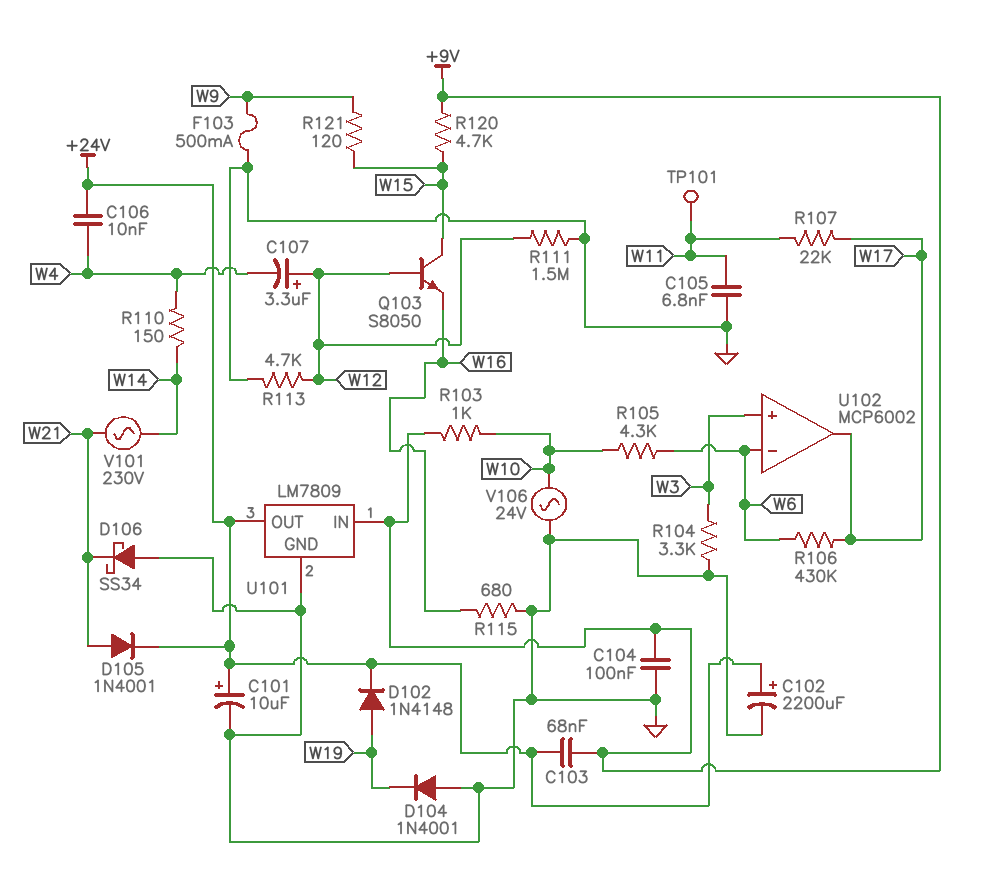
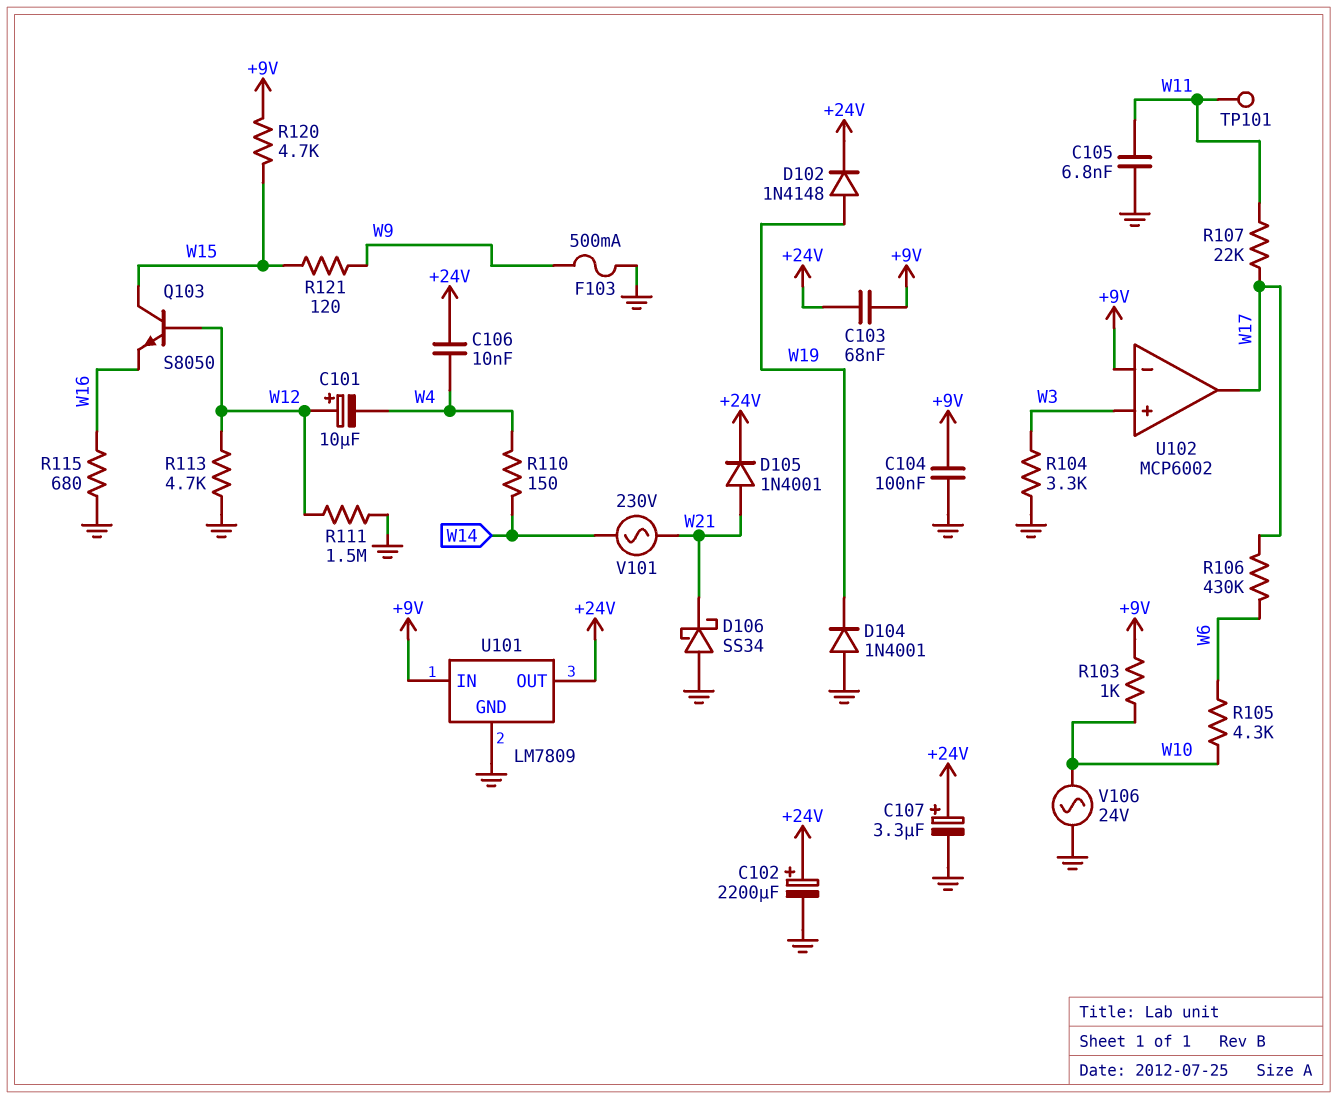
C101: 10uF (plus +24V, minus GND) -> 10uF (plus W12, minus W4)
C107: 3.3uF (plus W12, minus W4) -> 3.3uF (plus +24V, minus GND)
U102 pin in-: W6 -> +9V

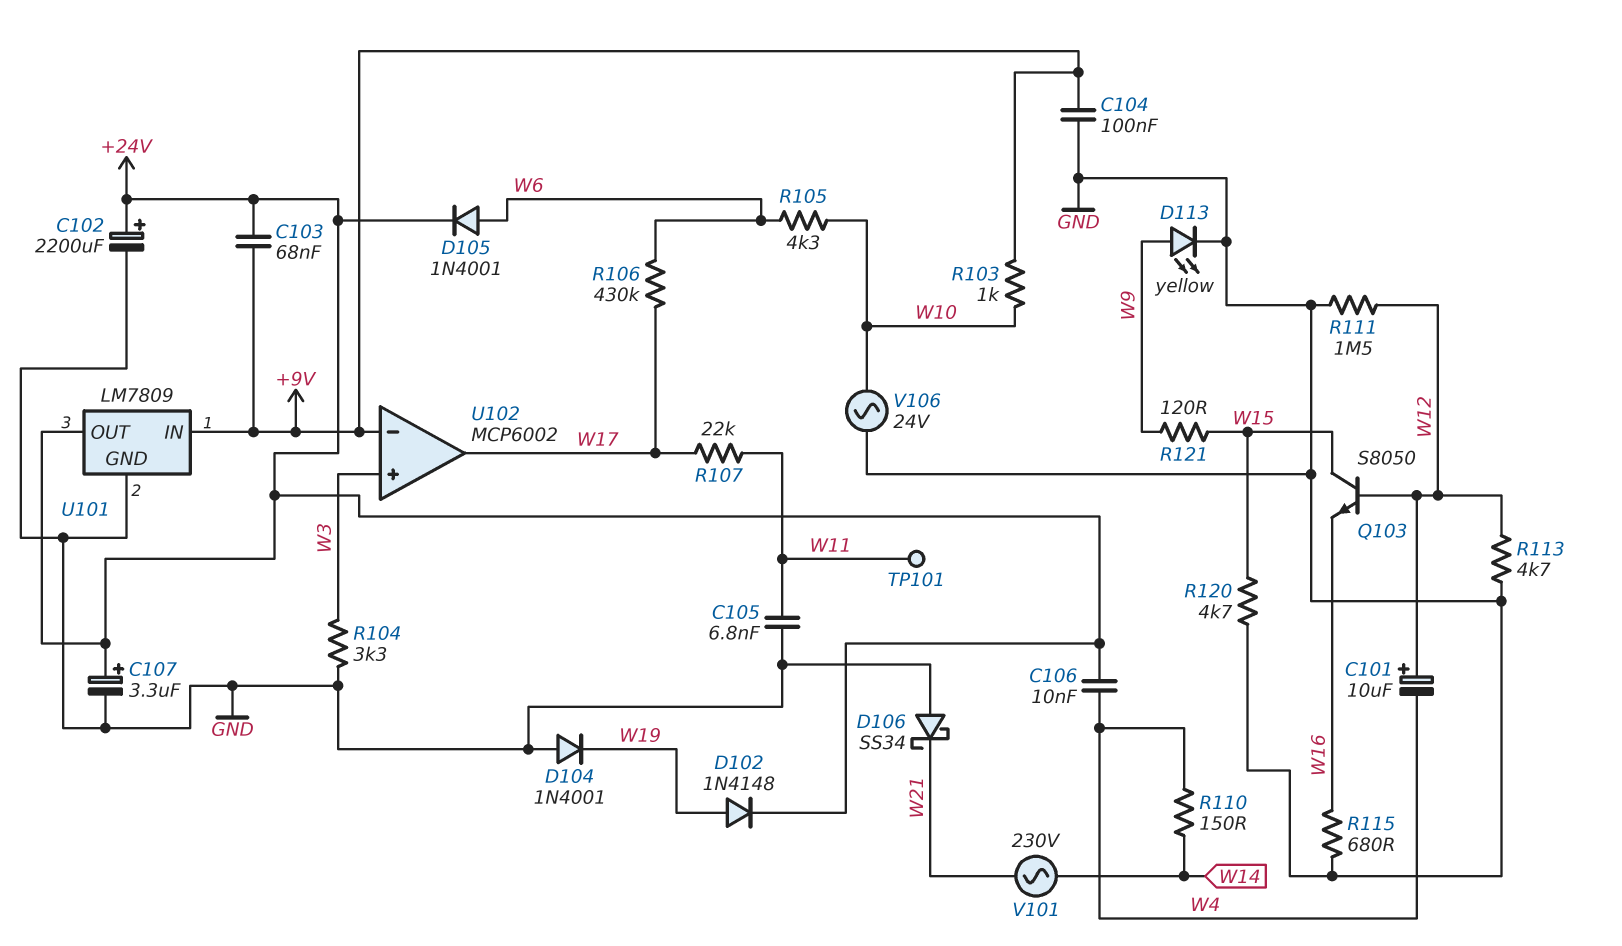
D105: diode 1N4001 (A W21, K +24V) -> diode 1N4001 (A W6, K +24V)
D113: none -> LED yellow (A W9, K GND)
F103: 500mA (GND, W9) -> none
R120: 4.7k (+9V, W15) -> 4.7k (GND, W15)

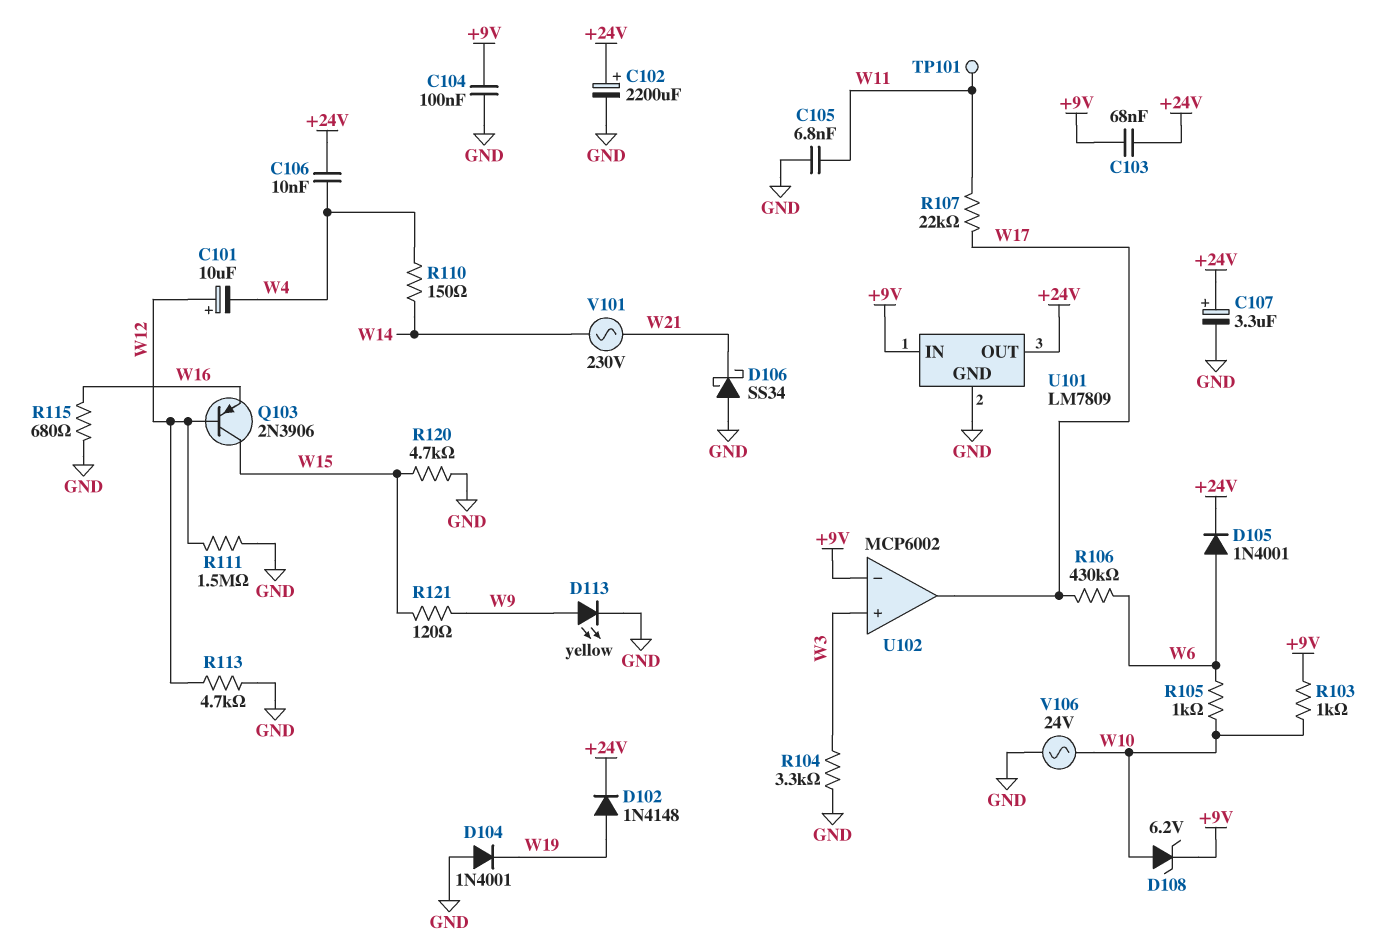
D108: none -> zener 6.2V (A W10, K +9V)
Q103: NPN S8050 (B W12, C W15, E W16) -> PNP 2N3906 (B W12, C W15, E W16)
R105: 4.3k (W6, W10) -> 1k (W6, W10)

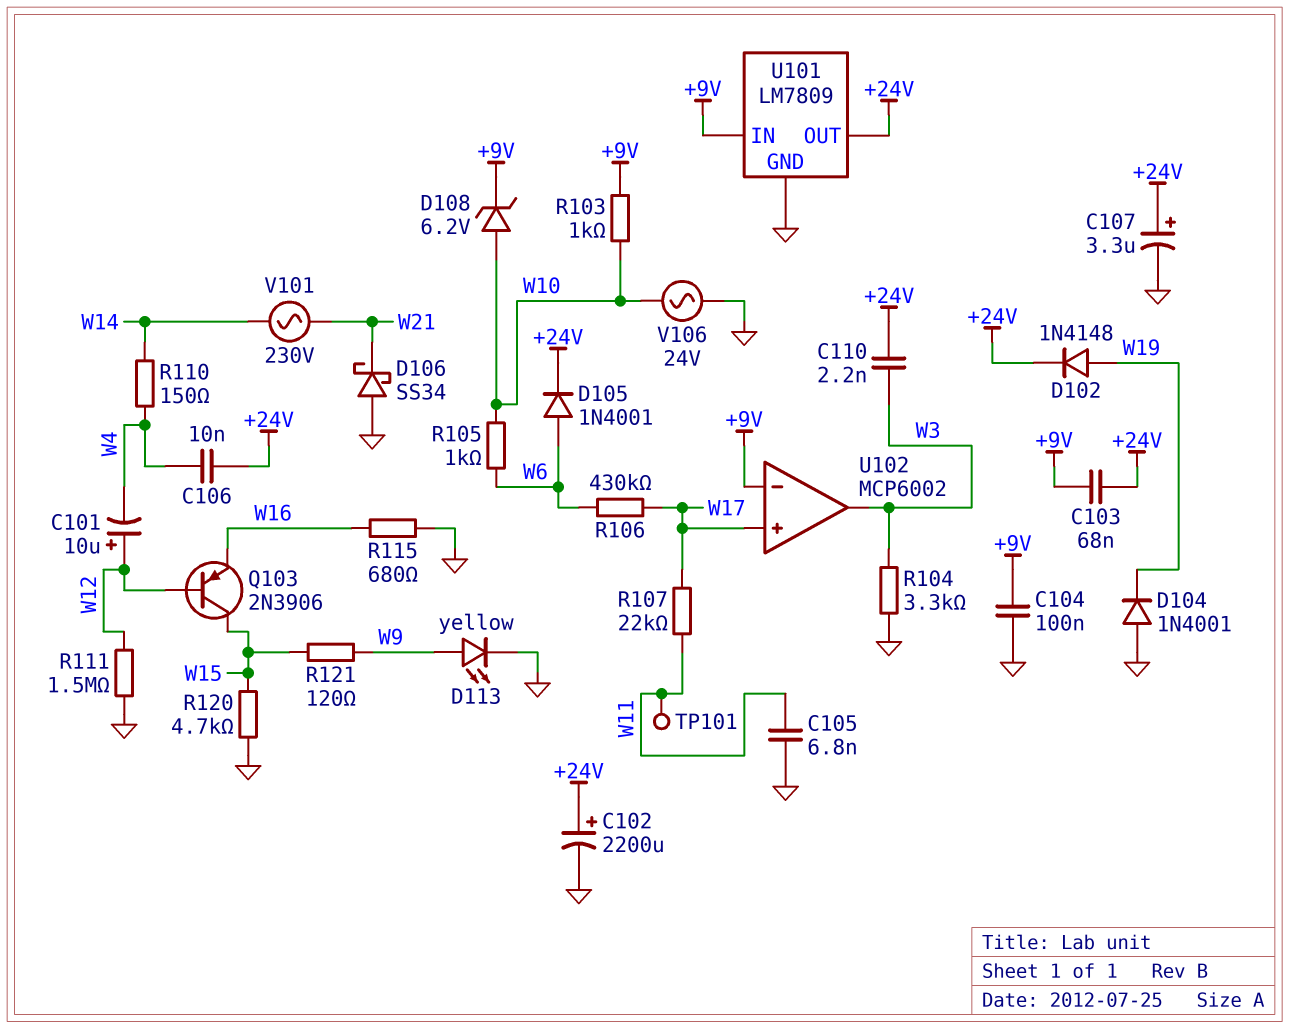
C110: none -> 2.2nF (+24V, W3)
R113: 4.7k (GND, W12) -> none
U102 pin in+: W3 -> W17
U102 pin out: W17 -> W3

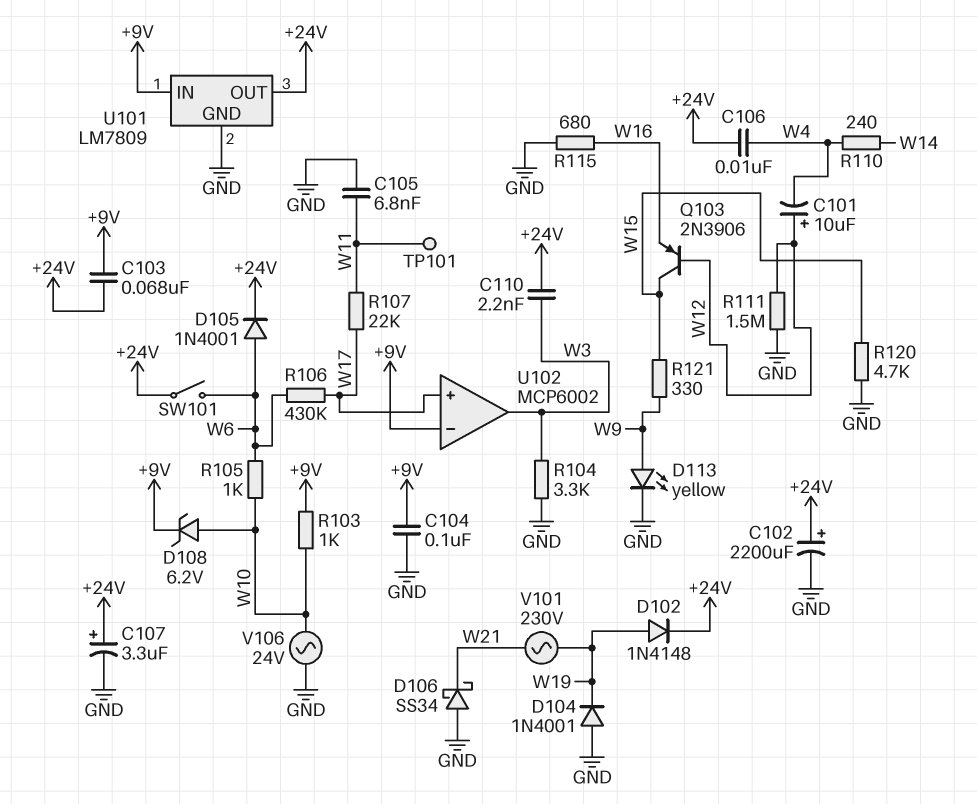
R110: 150 (W4, W14) -> 240 (W4, W14)
R121: 120 (W9, W15) -> 330 (W9, W15)
SW101: none -> switch (+24V, W6)
V101: AC 230V (W14, W21) -> AC 230V (W19, W21)

